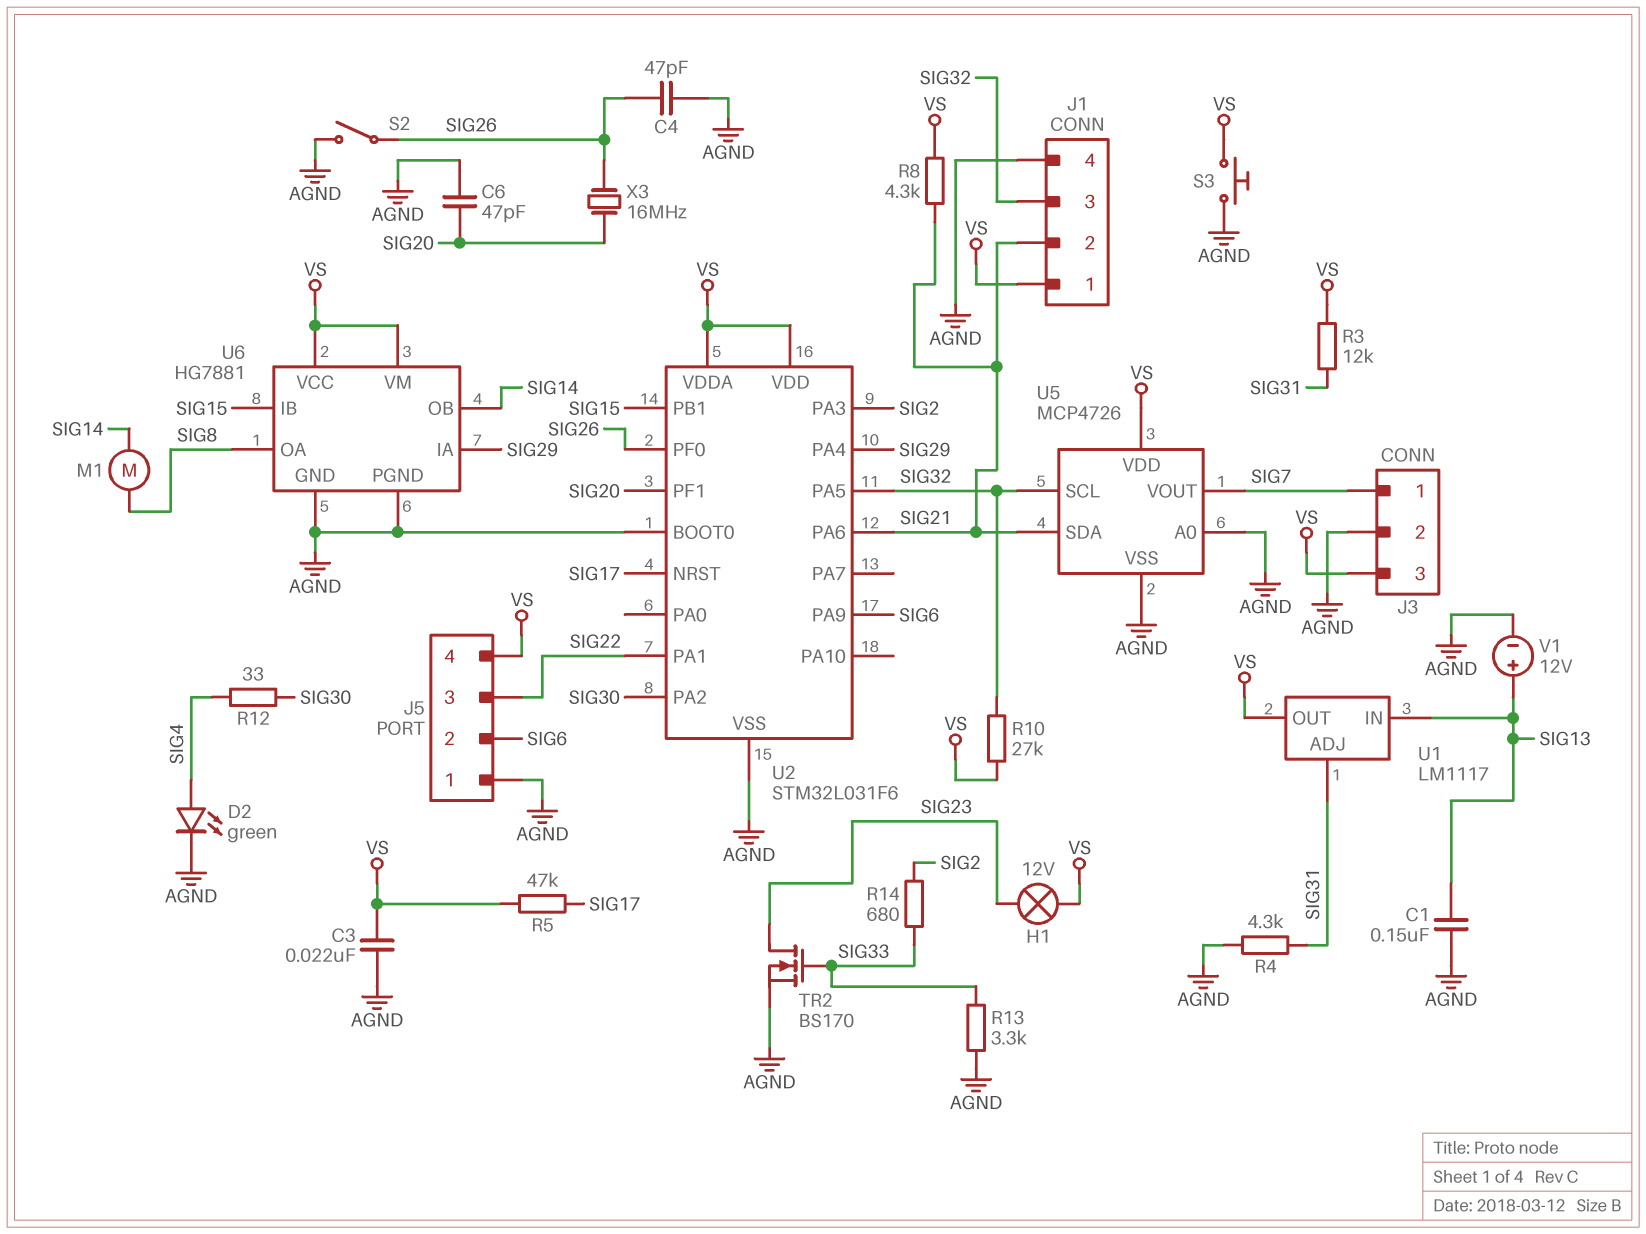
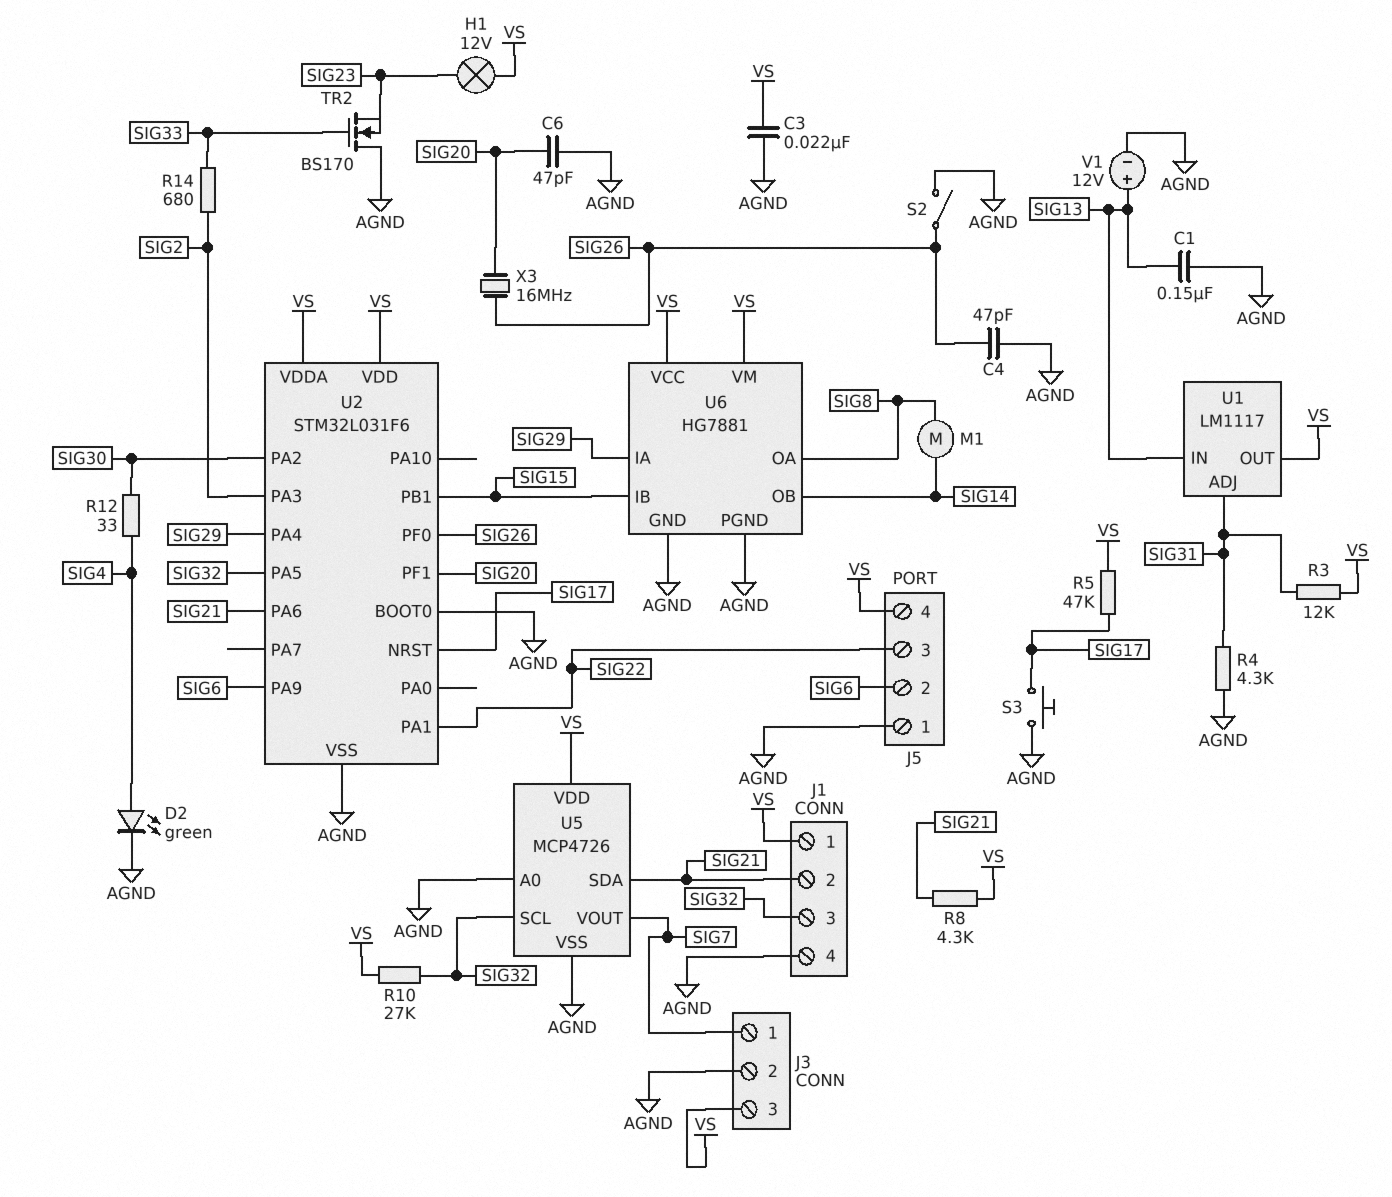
R13: 3.3k (AGND, SIG33) -> none
S3: button (AGND, VS) -> button (AGND, SIG17)
TR2: NMOS BS170 (G SIG33, D SIG23, S AGND) -> NMOS BS170 (G SIG33, D AGND, S SIG23)

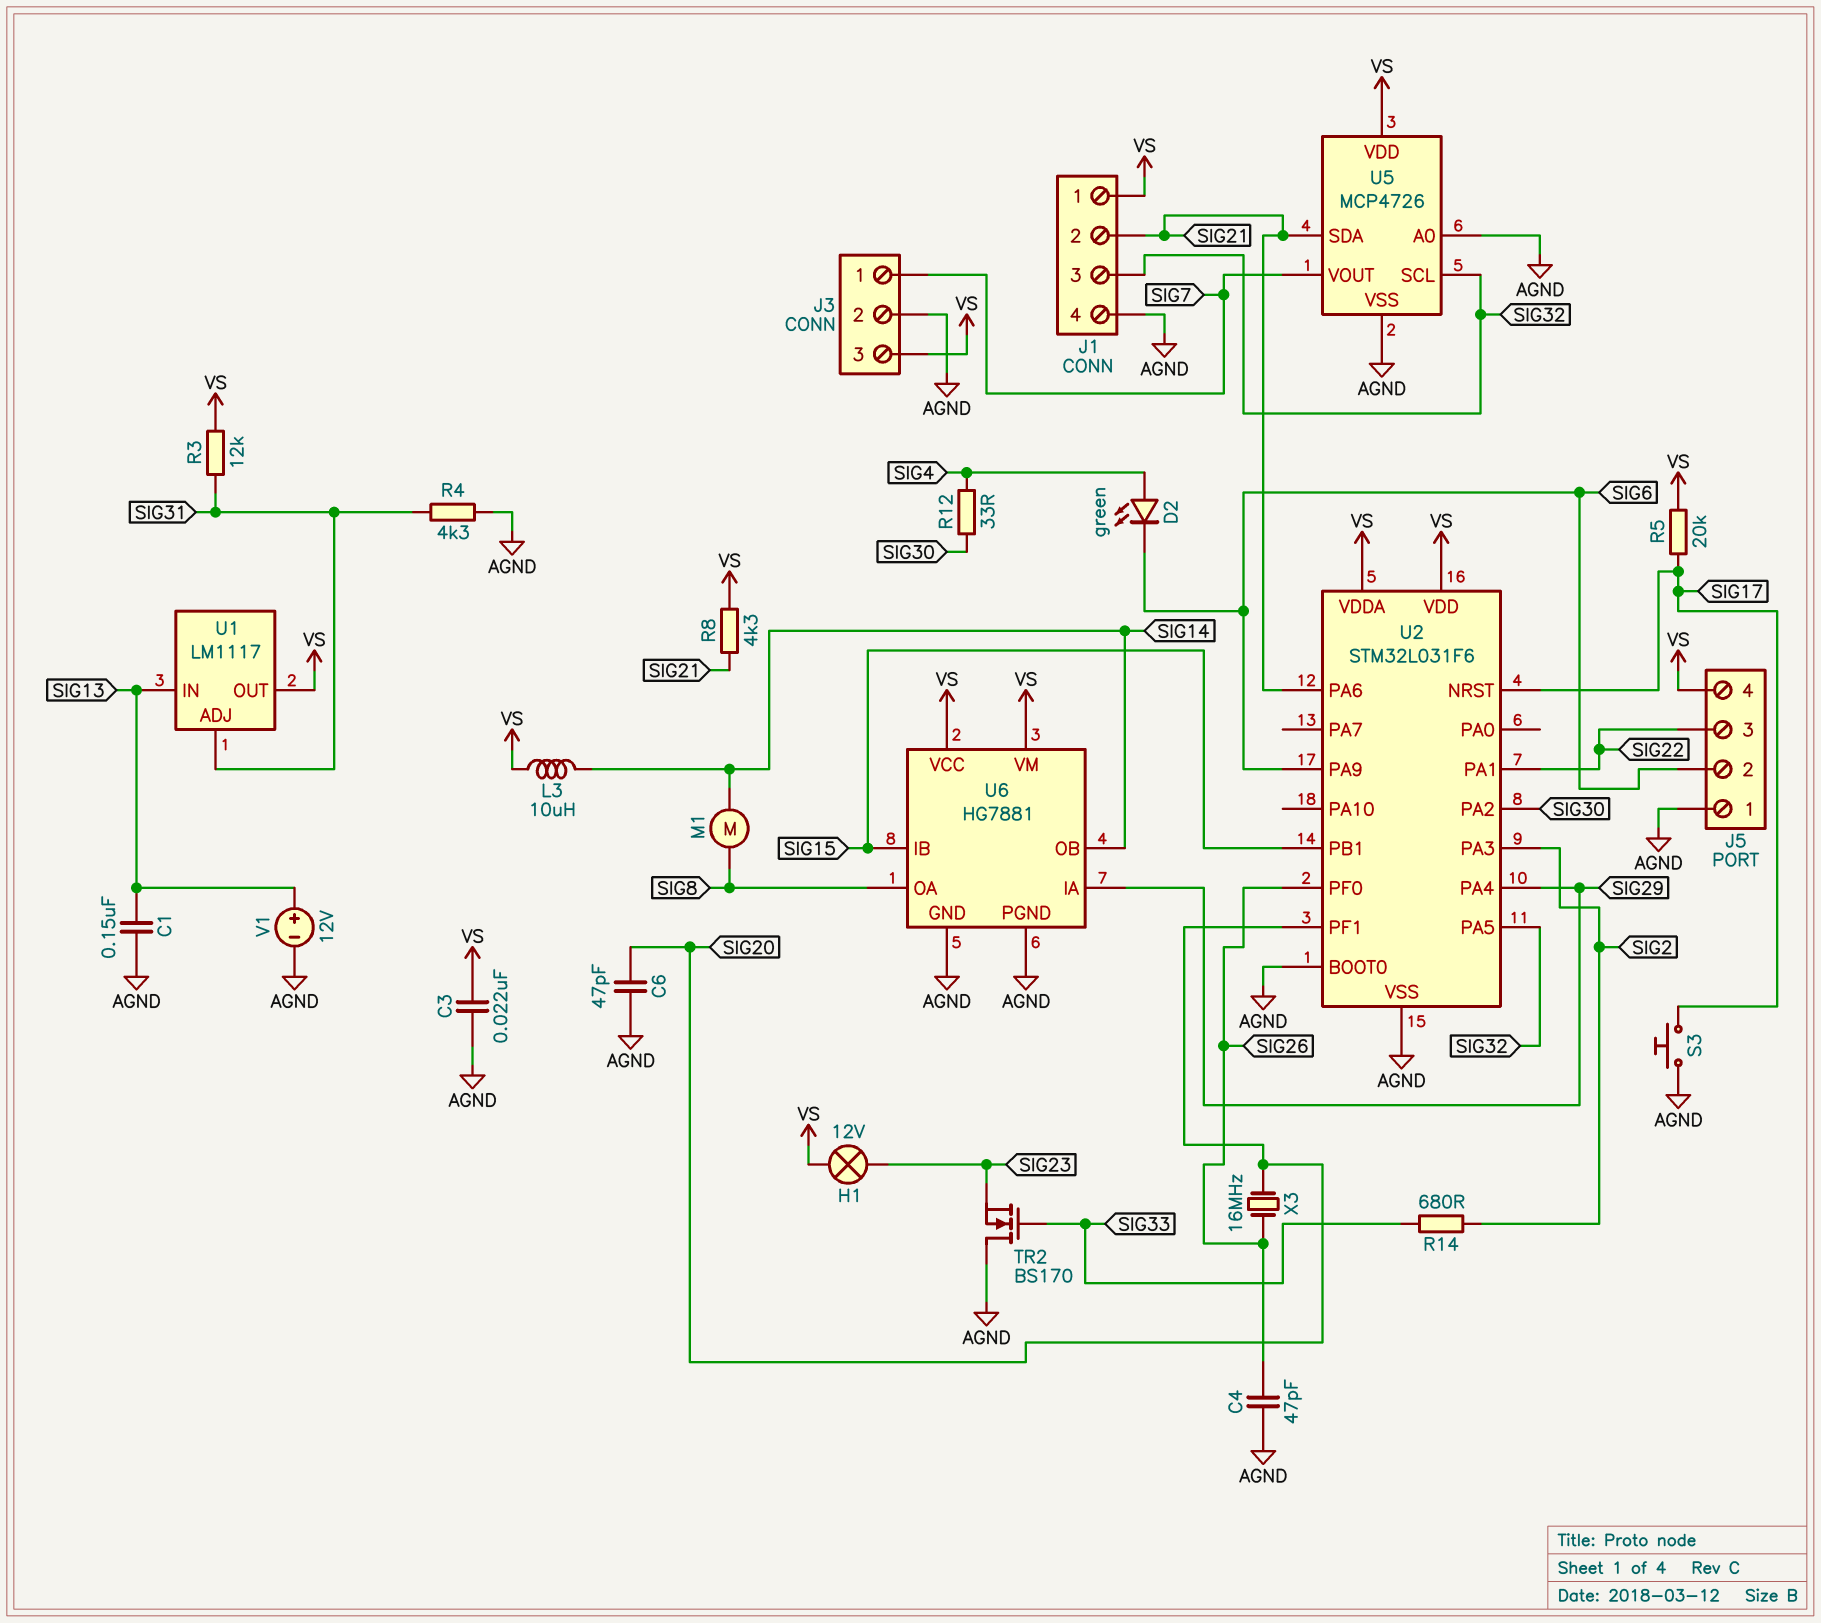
D2: LED green (A SIG4, K AGND) -> LED green (A SIG4, K SIG6)
L3: none -> 10uH (SIG14, VS)
R5: 47k (SIG17, VS) -> 20k (SIG17, VS)
R10: 27k (SIG32, VS) -> none
S2: switch (AGND, SIG26) -> none

